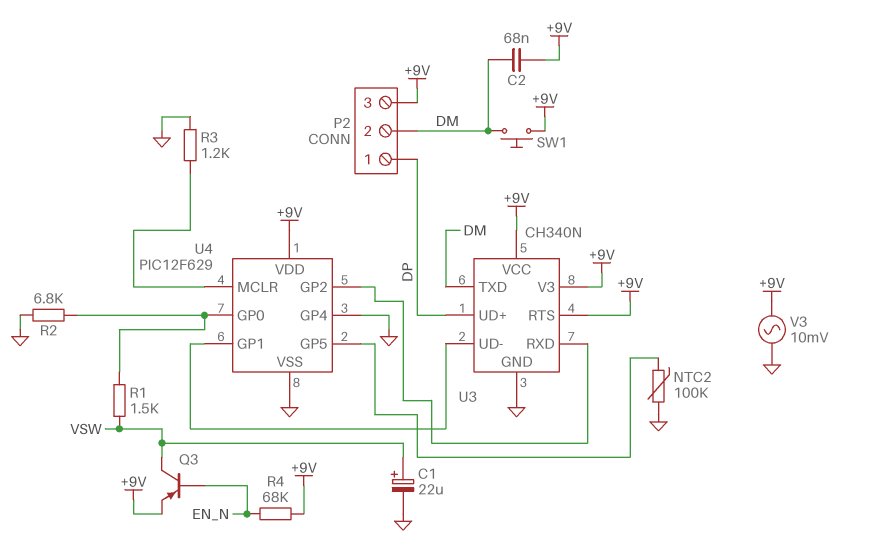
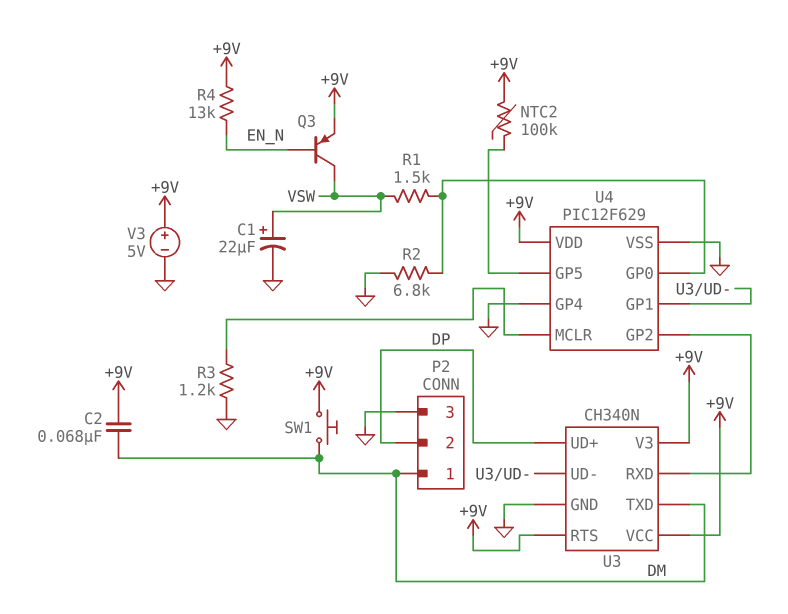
NTC2: 100k (GND, U4/GP5) -> 100k (+9V, U4/GP5)
P2 pin 1: DP -> DM
P2 pin 2: DM -> DP
P2 pin 3: +9V -> GND
R4: 68k (+9V, EN_N) -> 13k (+9V, EN_N)
V3: AC 10mV (+9V, GND) -> 5V (plus +9V, minus GND)

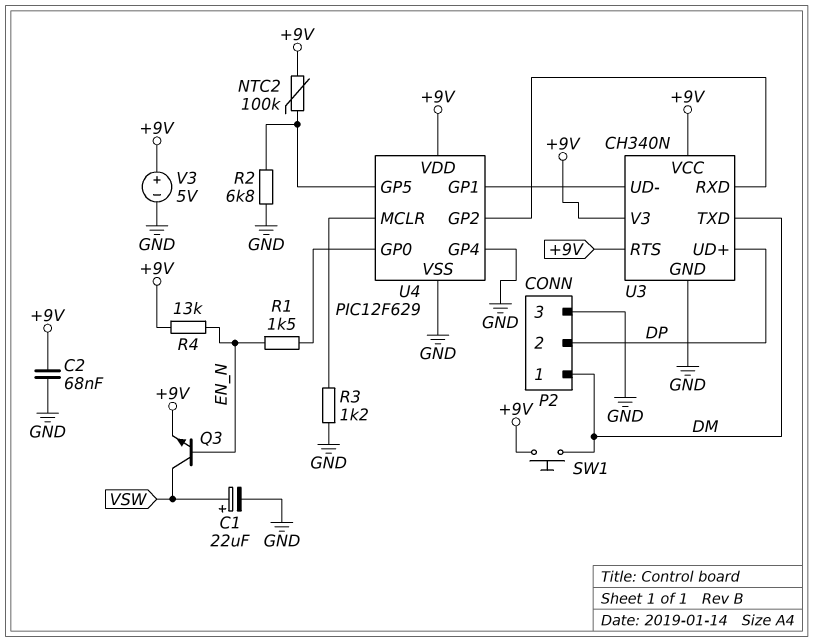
C2: 68nF (+9V, DM) -> 68nF (+9V, GND)
Q3: PNP (B EN_N, C VSW, E +9V) -> NPN (B EN_N, C VSW, E +9V)
R1: 1.5k (U4/GP0, VSW) -> 1.5k (EN_N, U4/GP0)
R2: 6.8k (GND, U4/GP0) -> 6.8k (GND, U4/GP5)

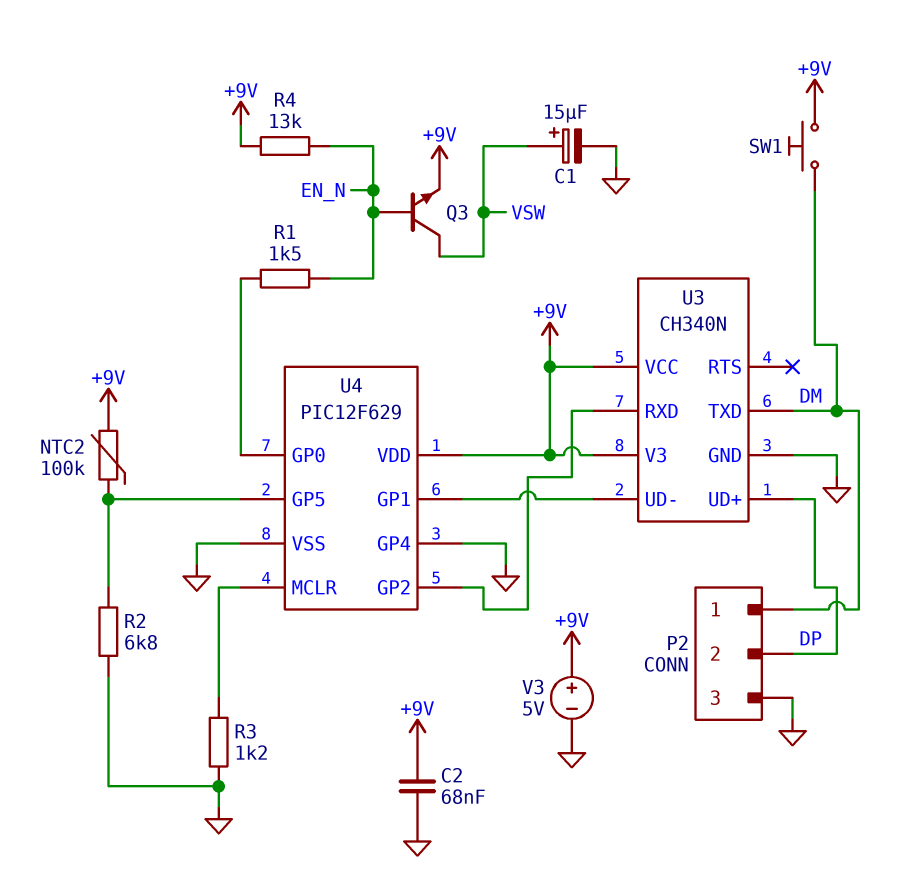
C1: 22uF (plus VSW, minus GND) -> 15uF (plus VSW, minus GND)
U3 pin RTS: +9V -> none

